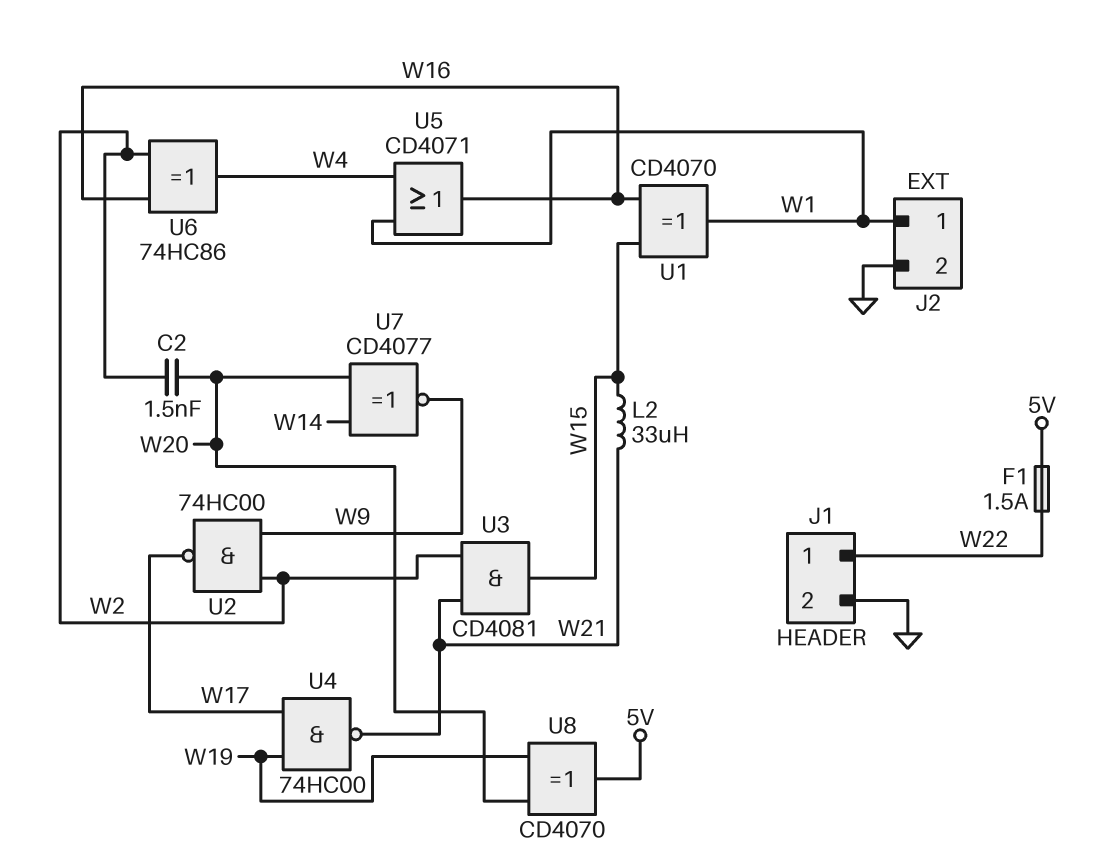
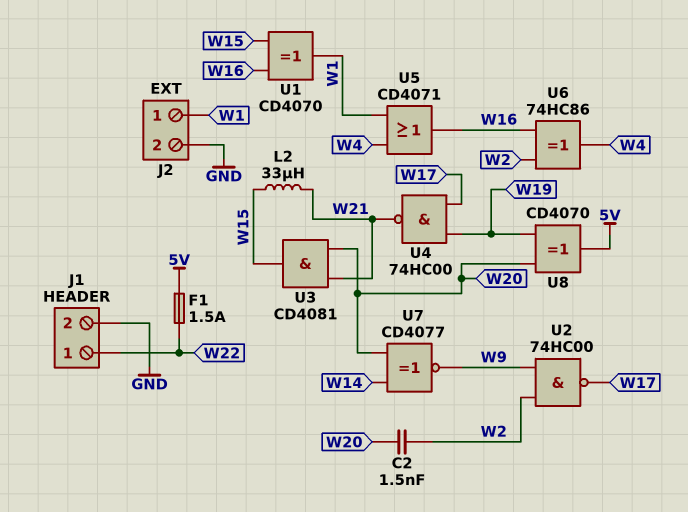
U3: AND CD4081 (in W2, in W21, out W15) -> AND CD4081 (in W20, in W21, out W15)

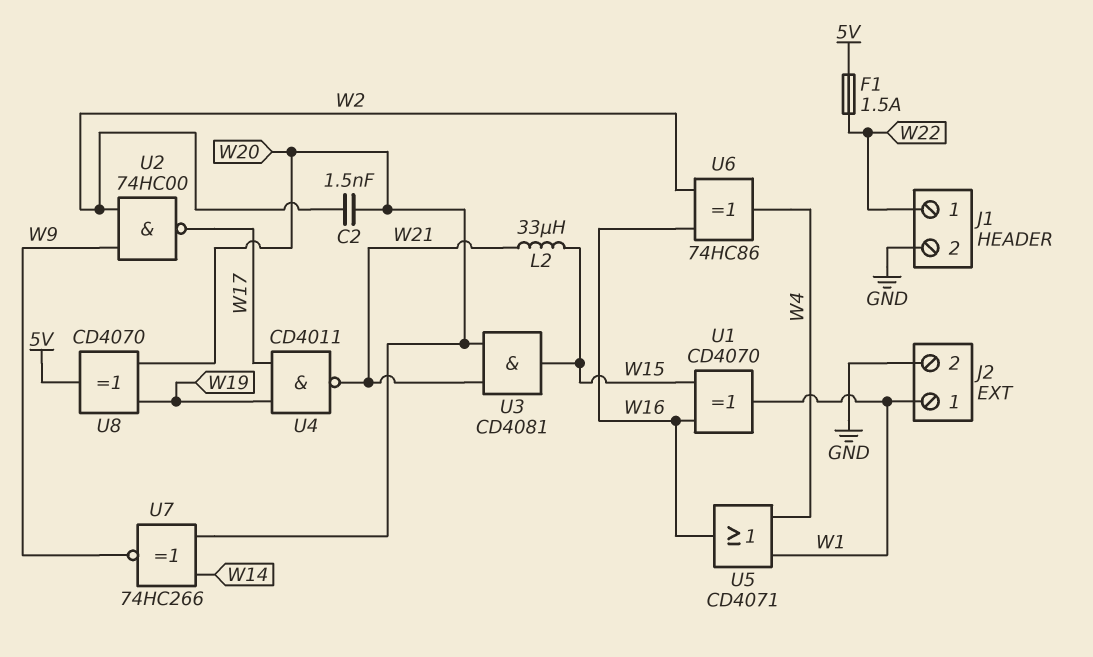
U4: NAND 74HC00 (in W17, in W19, out W21) -> NAND CD4011 (in W17, in W19, out W21)
U7: XNOR CD4077 (in W14, in W20, out W9) -> XNOR 74HC266 (in W14, in W20, out W9)

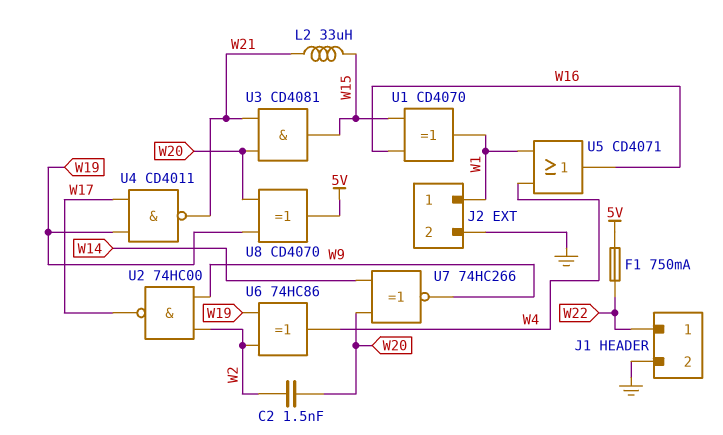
F1: 1.5A (5V, W22) -> 750mA (5V, W22)
U6: XOR 74HC86 (in W2, in W16, out W4) -> XOR 74HC86 (in W2, in W19, out W4)

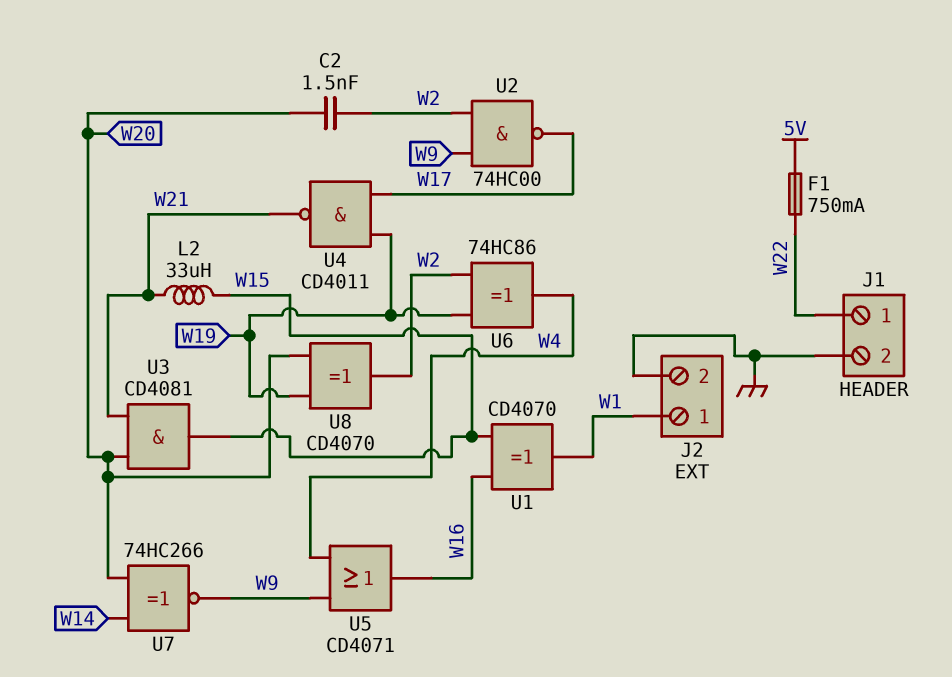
U5: OR CD4071 (in W1, in W4, out W16) -> OR CD4071 (in W4, in W9, out W16)
U8: XOR CD4070 (in W19, in W20, out 5V) -> XOR CD4070 (in W19, in W20, out W2)

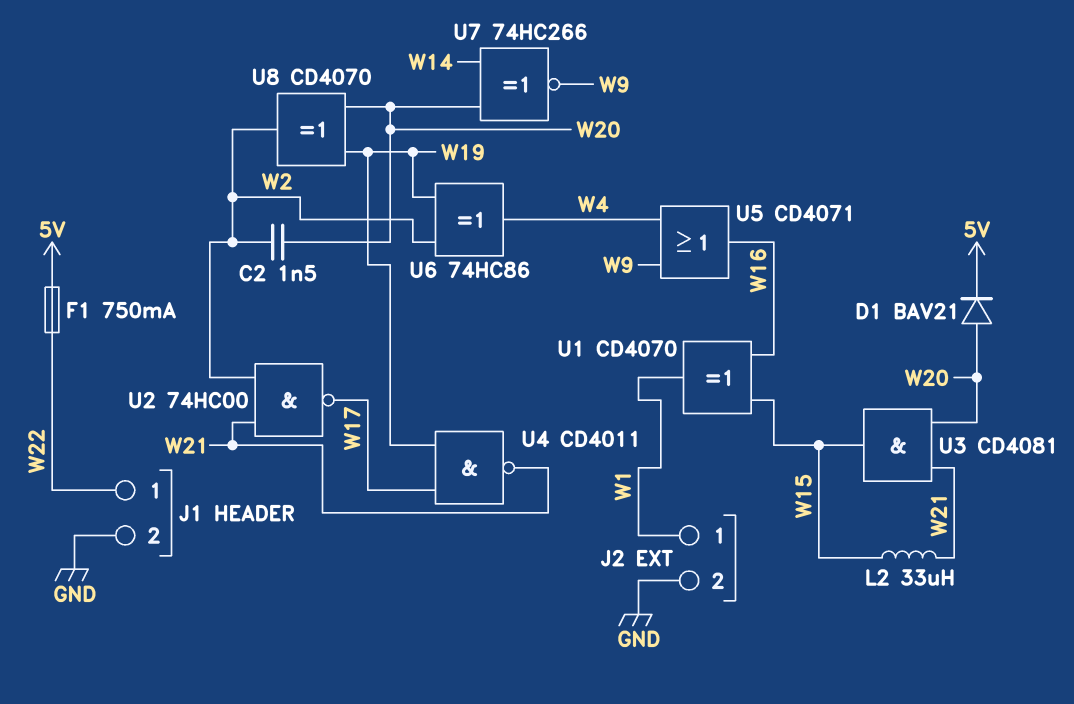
D1: none -> diode BAV21 (A W20, K 5V)
U2: NAND 74HC00 (in W2, in W9, out W17) -> NAND 74HC00 (in W2, in W21, out W17)

